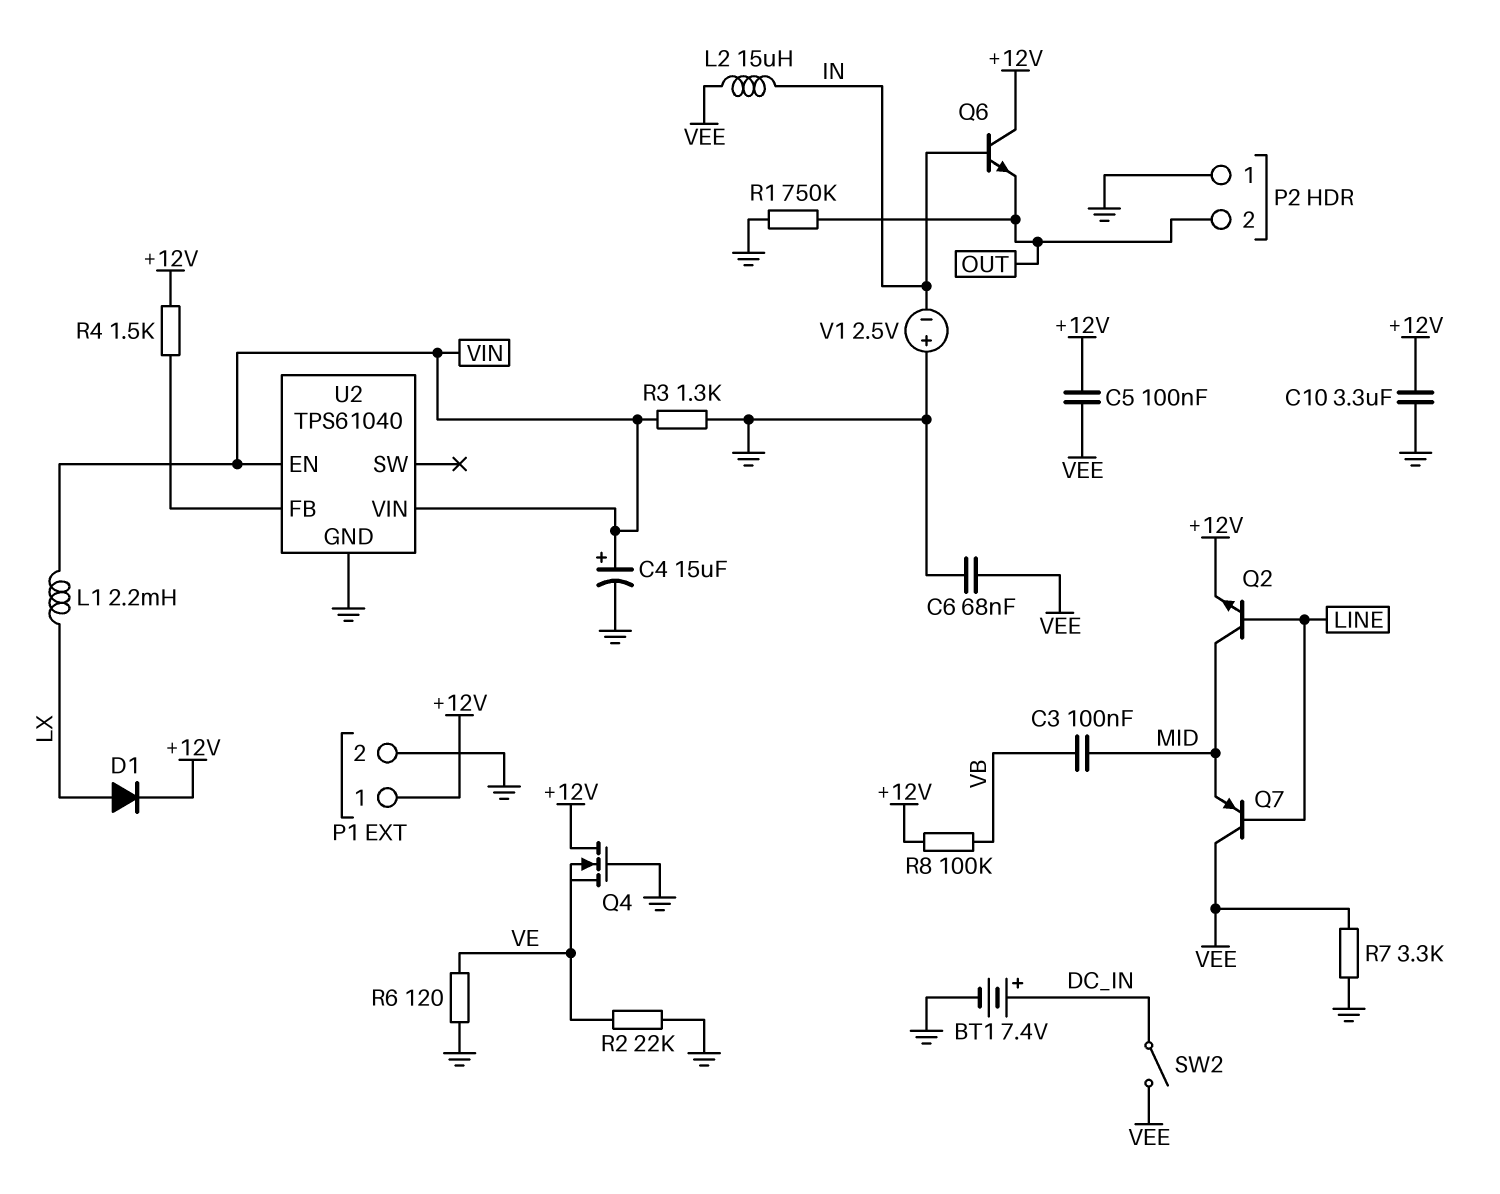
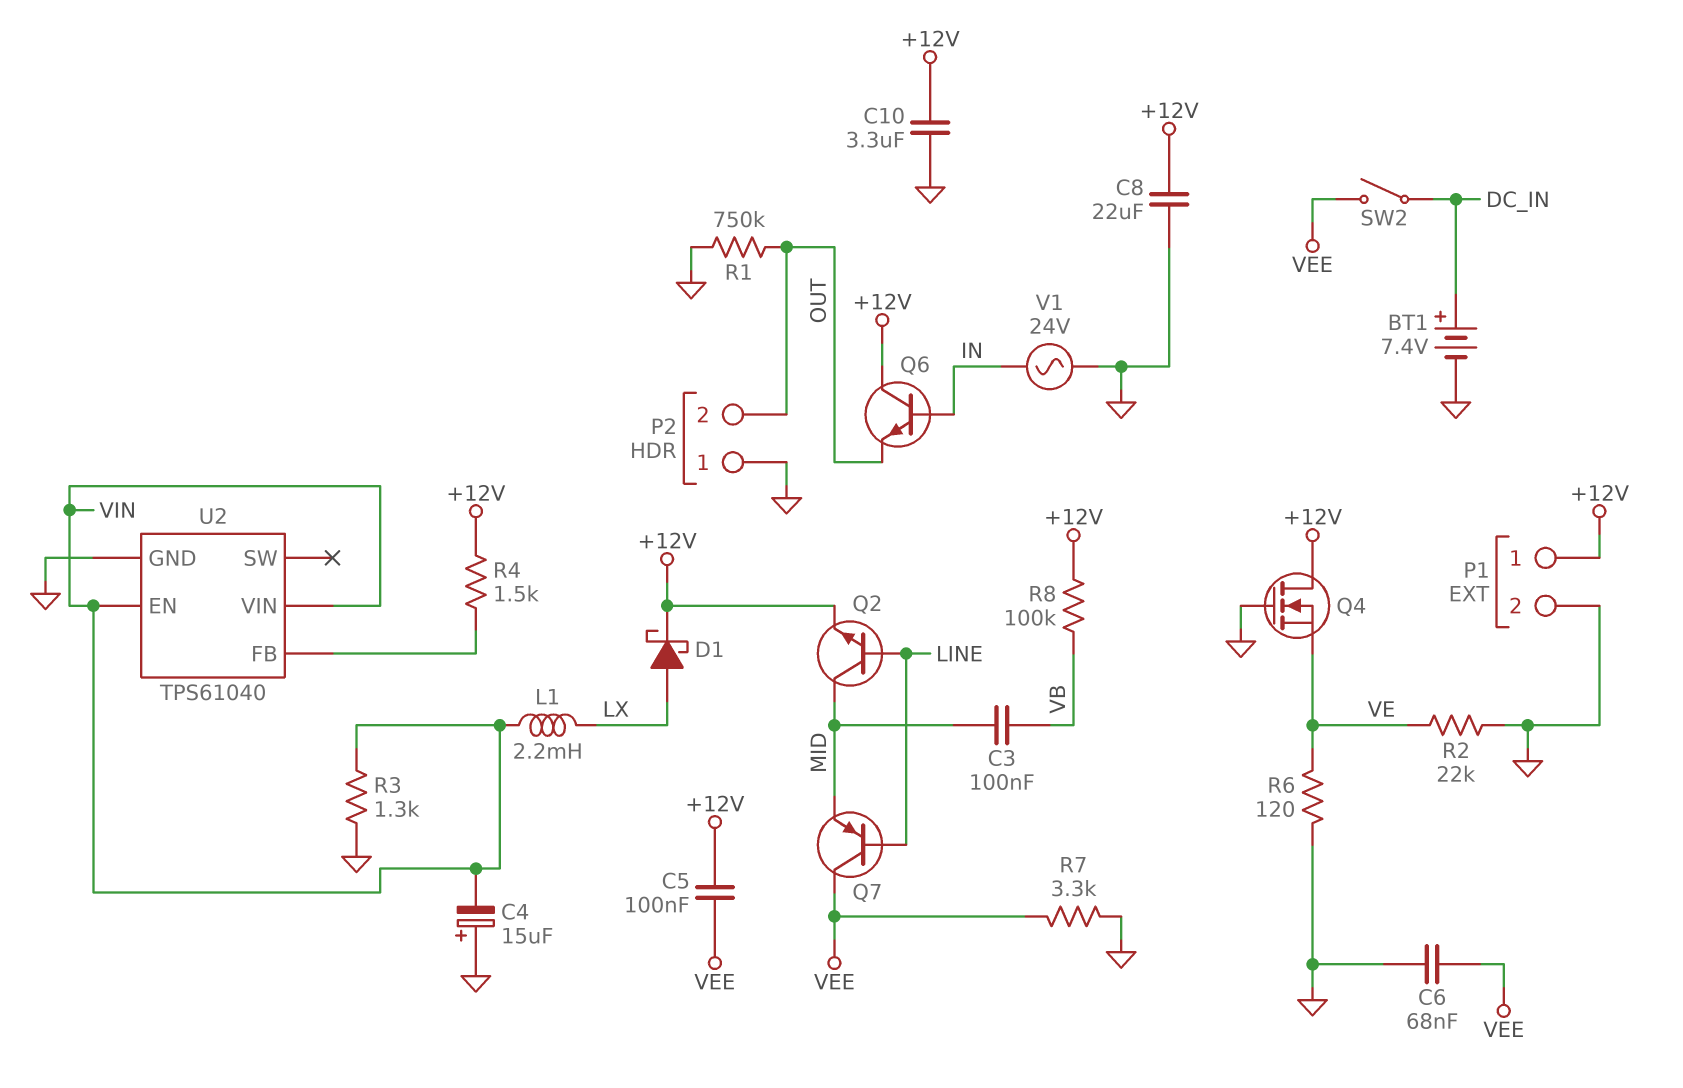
C4: 15uF (plus VIN, minus GND) -> 15uF (plus GND, minus VIN)
C8: none -> 22uF (+12V, GND)
D1: diode (A LX, K +12V) -> schottky (A LX, K +12V)
L2: 15uH (IN, VEE) -> none
V1: 2.5V (plus GND, minus IN) -> AC 24V (GND, IN)

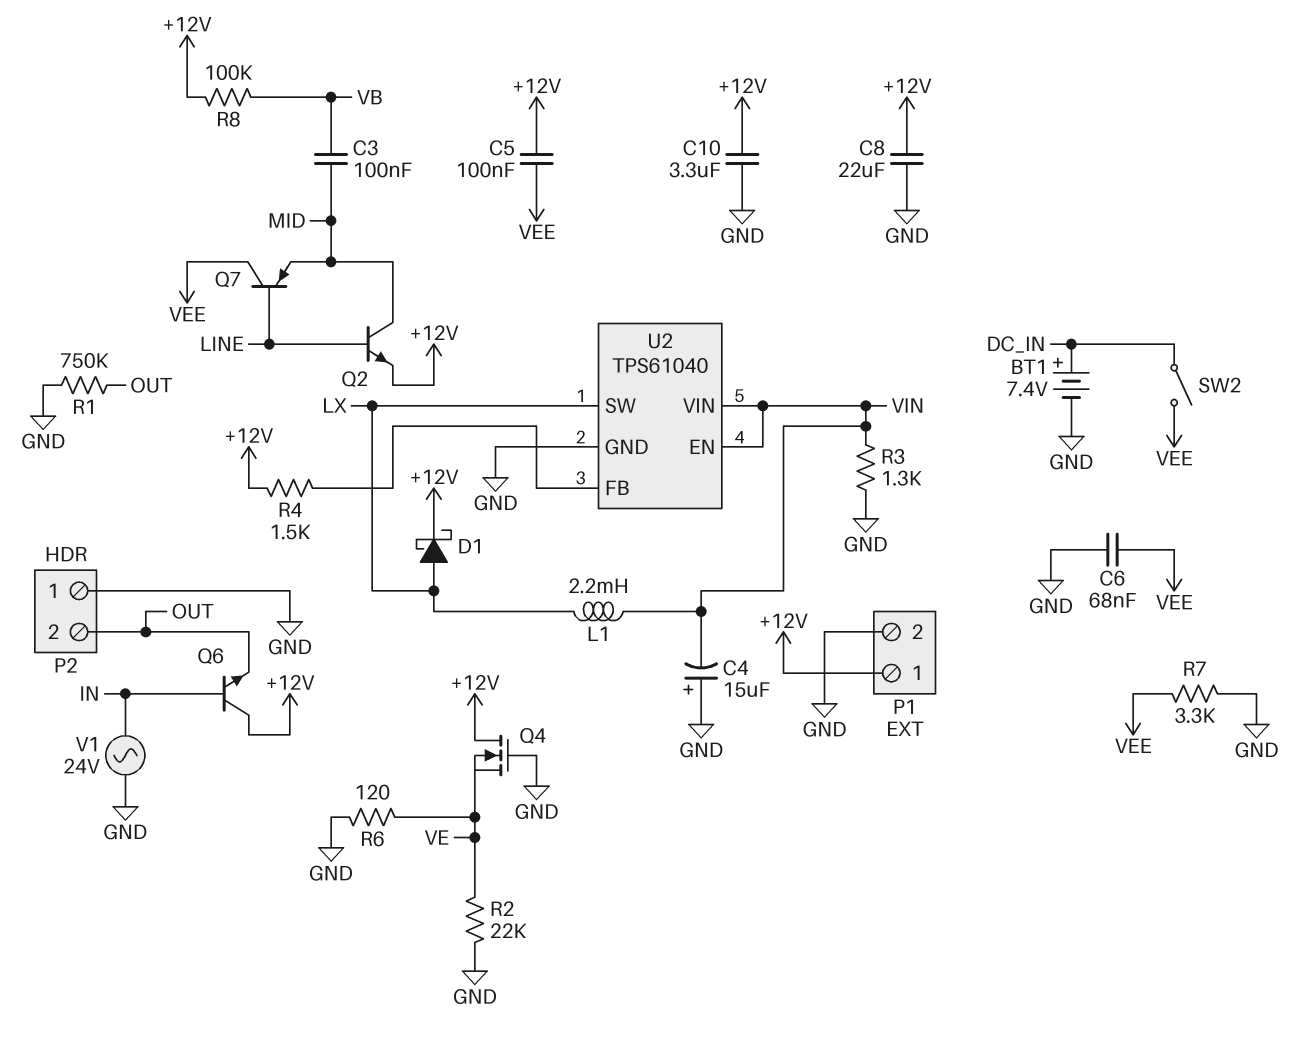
U2 pin SW: none -> LX

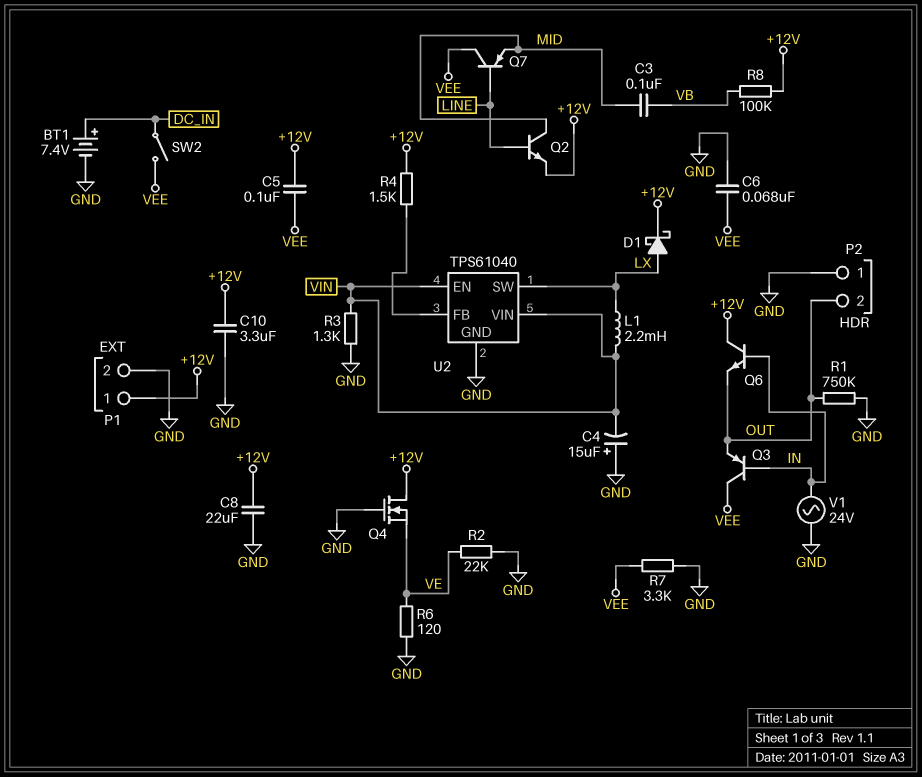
Q3: none -> PNP (B IN, C VEE, E OUT)

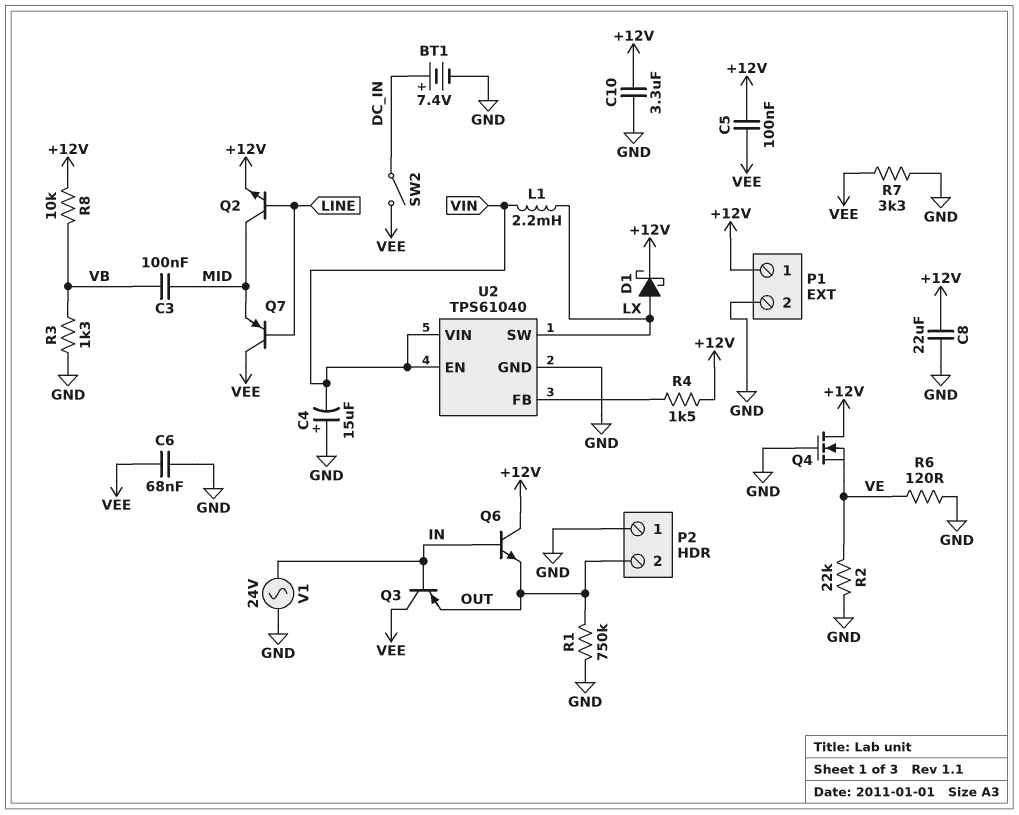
R3: 1.3k (GND, VIN) -> 1.3k (GND, VB)
R8: 100k (+12V, VB) -> 10k (+12V, VB)

